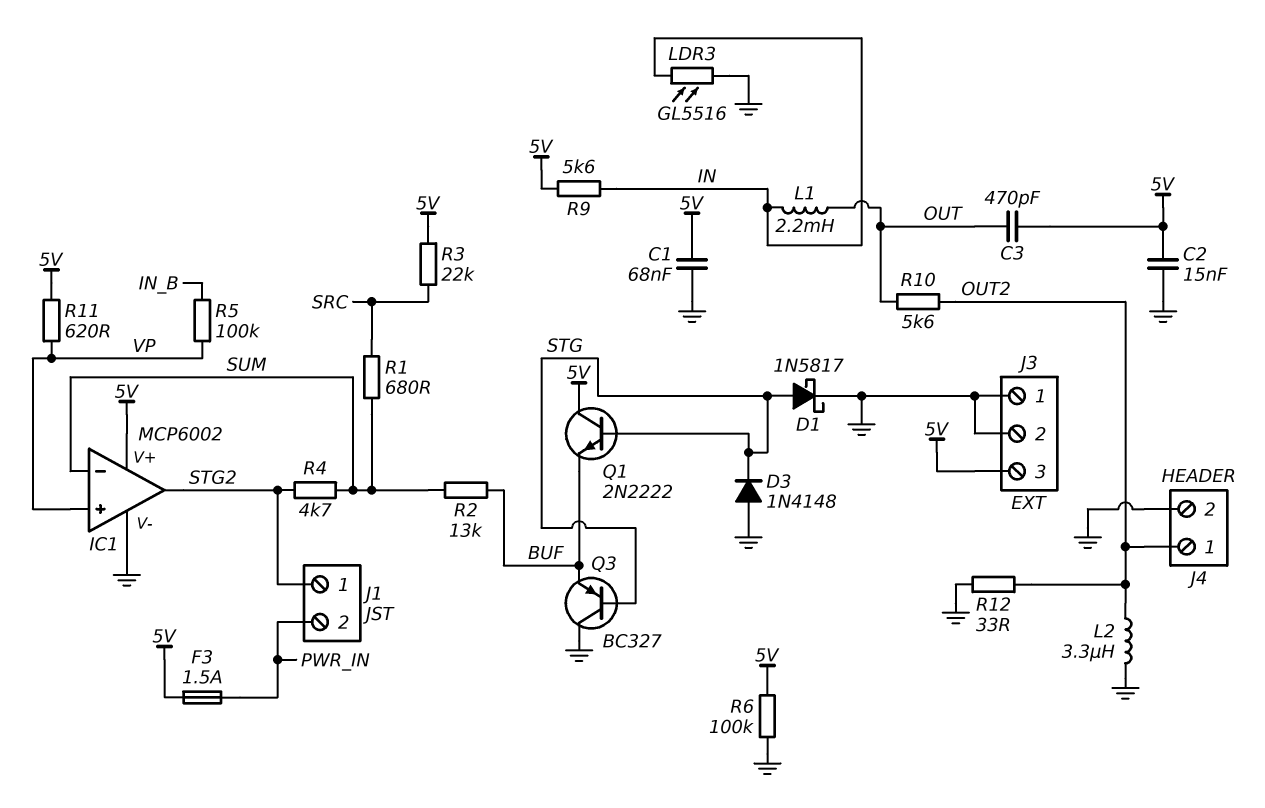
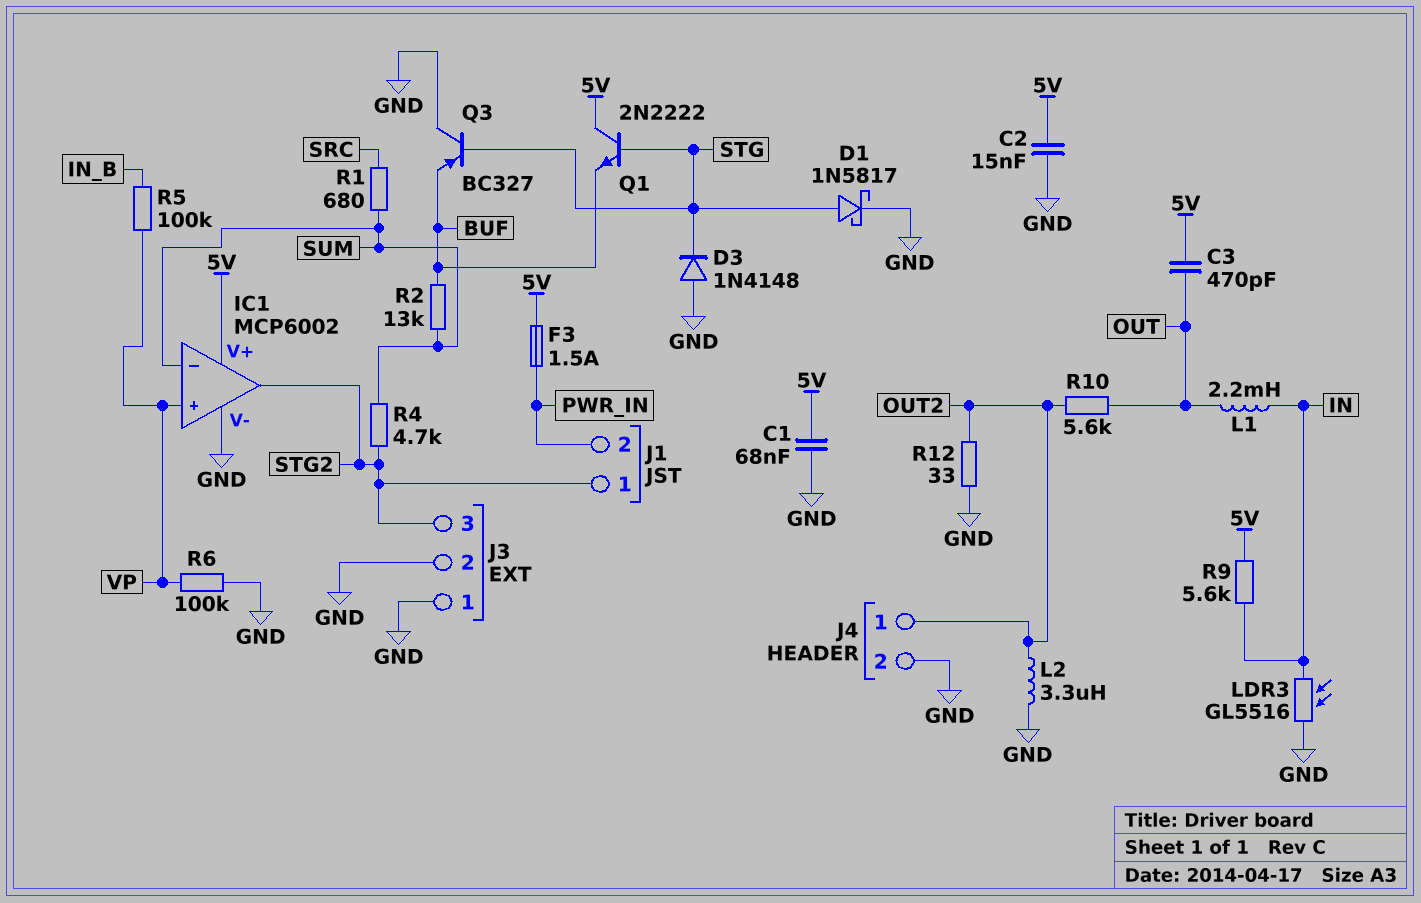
J3 pin 3: 5V -> STG2
R3: 22k (5V, SRC) -> none
R6: 100k (5V, GND) -> 100k (GND, VP)
R11: 620 (5V, VP) -> none

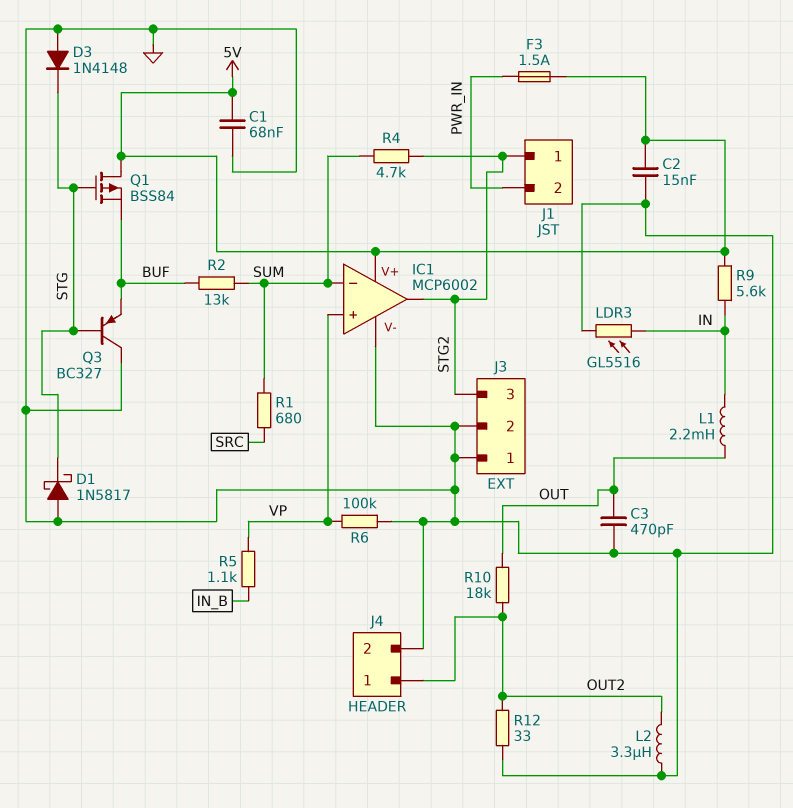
C3: 470pF (5V, OUT) -> 470pF (GND, OUT)
D1: schottky 1N5817 (A STG, K GND) -> schottky 1N5817 (A GND, K STG)
Q1: NPN 2N2222 (B STG, C 5V, E BUF) -> PMOS BSS84 (G STG, D 5V, S BUF)
R5: 100k (IN_B, VP) -> 1.1k (IN_B, VP)
R10: 5.6k (OUT, OUT2) -> 18k (OUT, OUT2)

